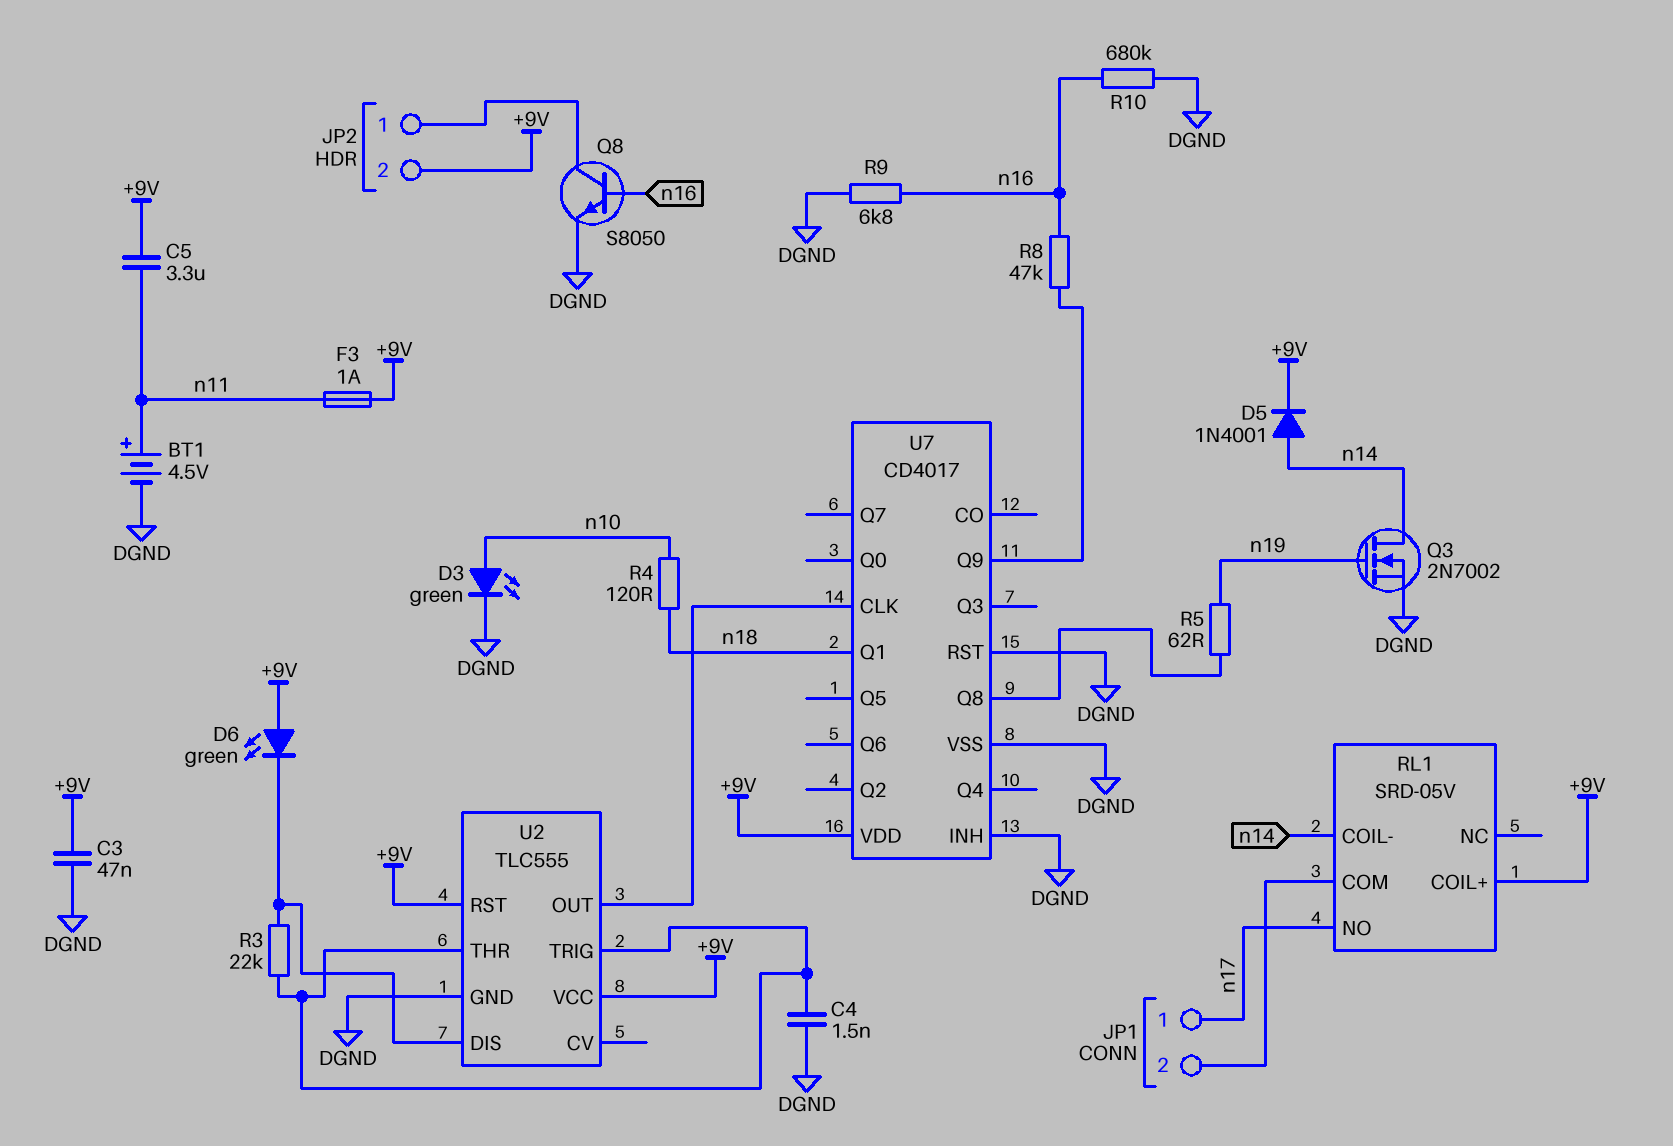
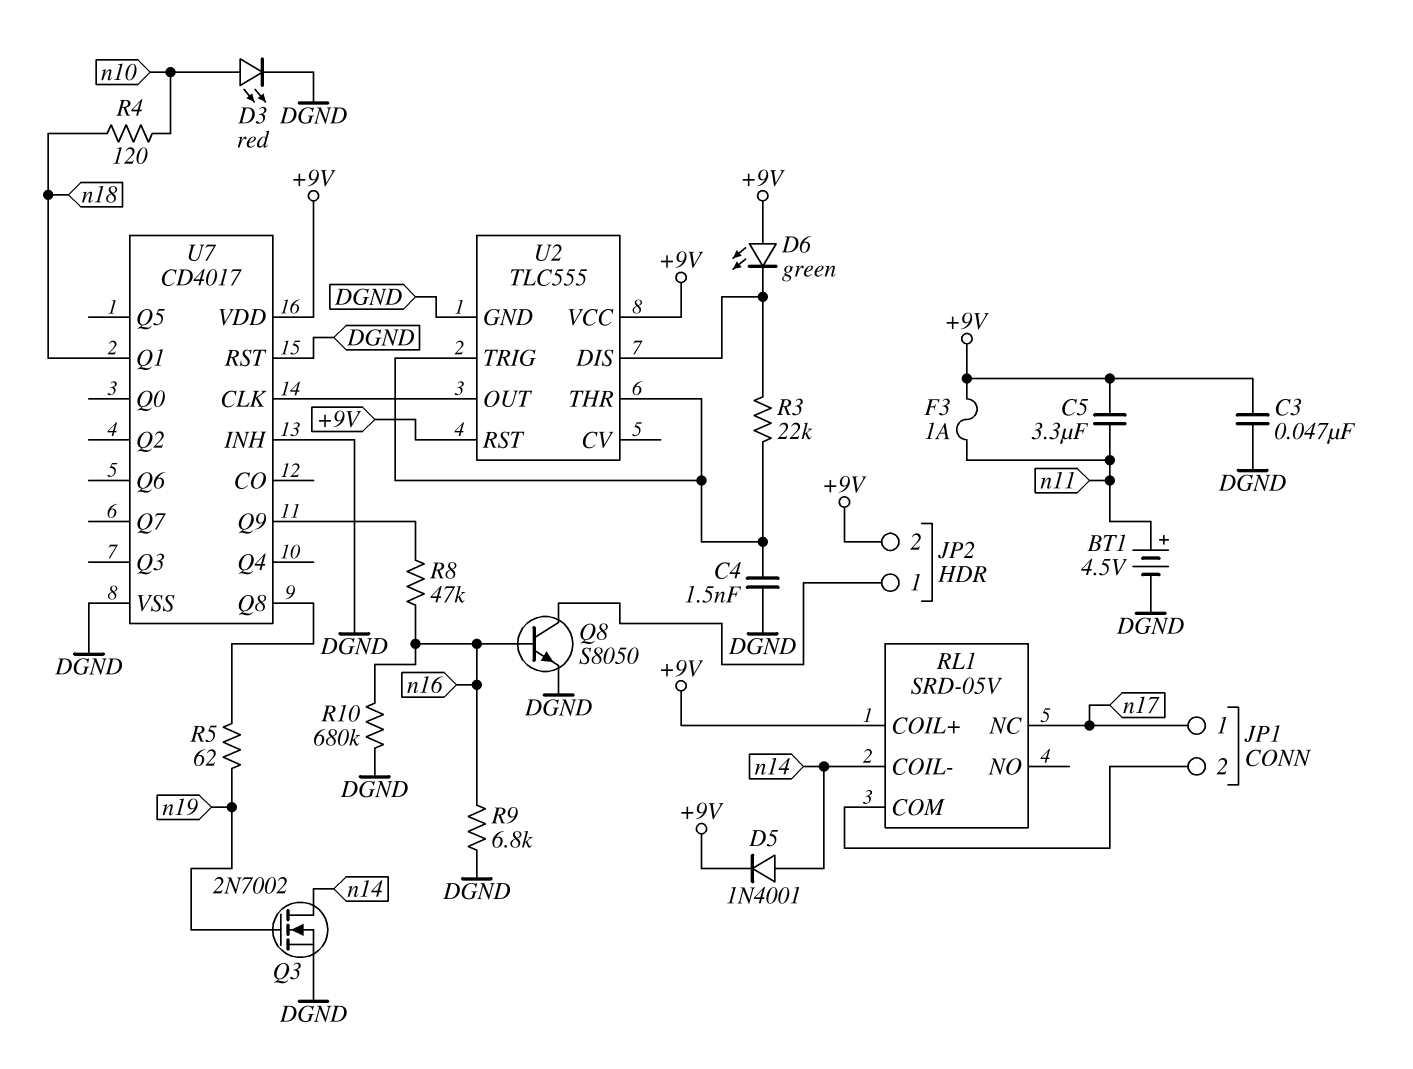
D3: LED green (A n10, K DGND) -> LED red (A n10, K DGND)
RL1 pin NC: none -> n17
RL1 pin NO: n17 -> none

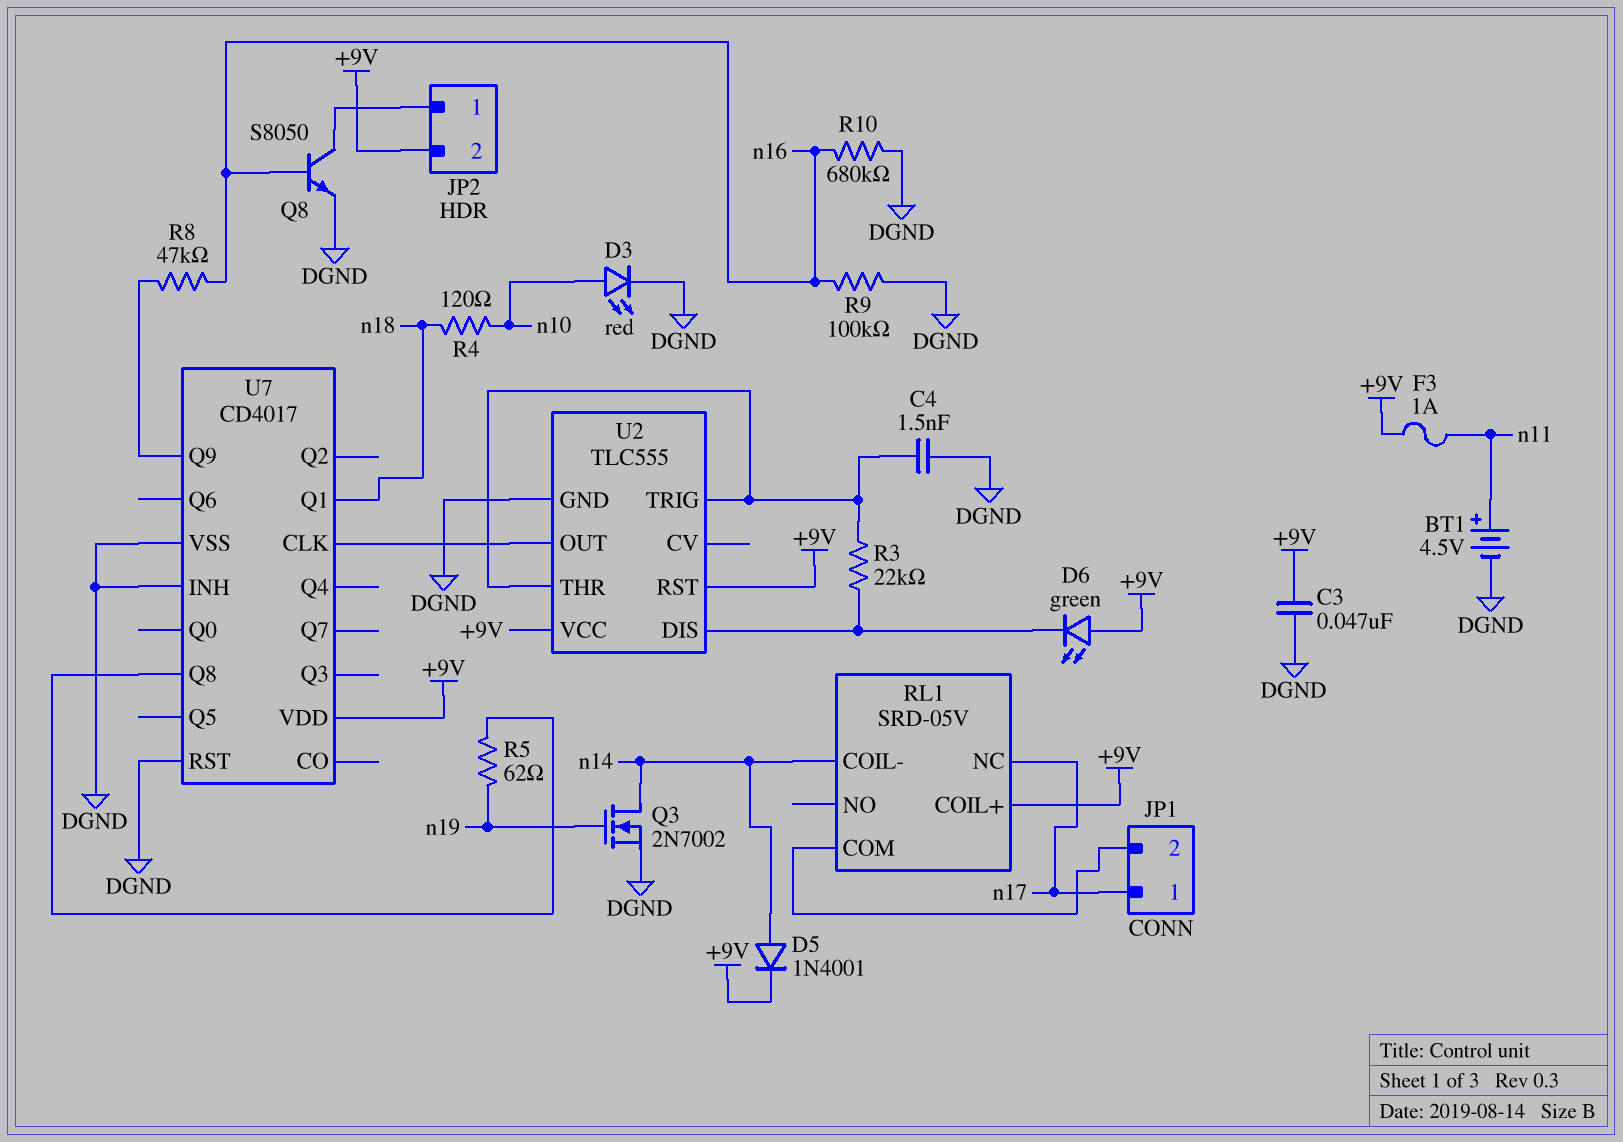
C5: 3.3uF (+9V, n11) -> none
R9: 6.8k (DGND, n16) -> 100k (DGND, n16)

